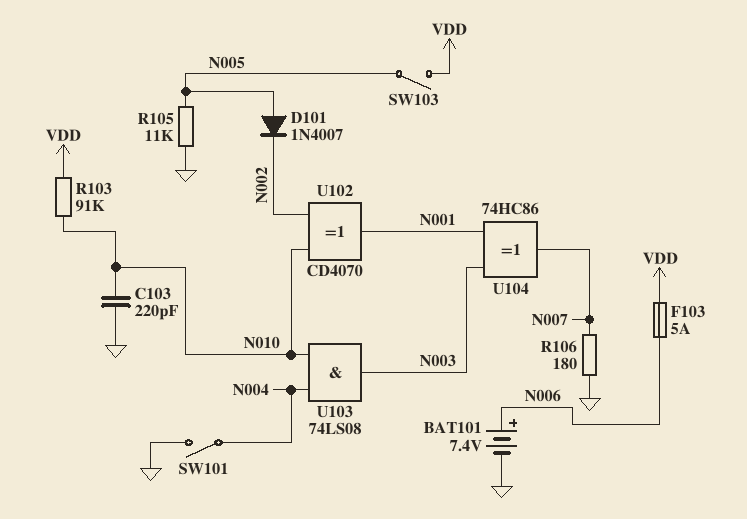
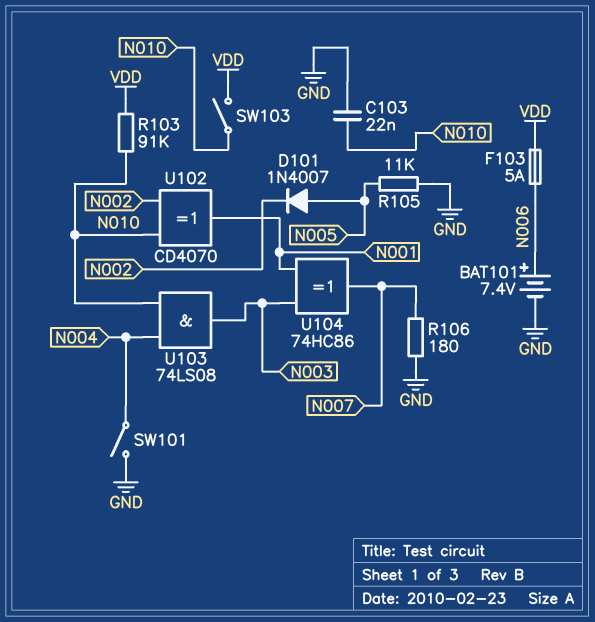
C103: 220pF (GND, N010) -> 22nF (GND, N010)
SW103: switch (N005, VDD) -> switch (N010, VDD)

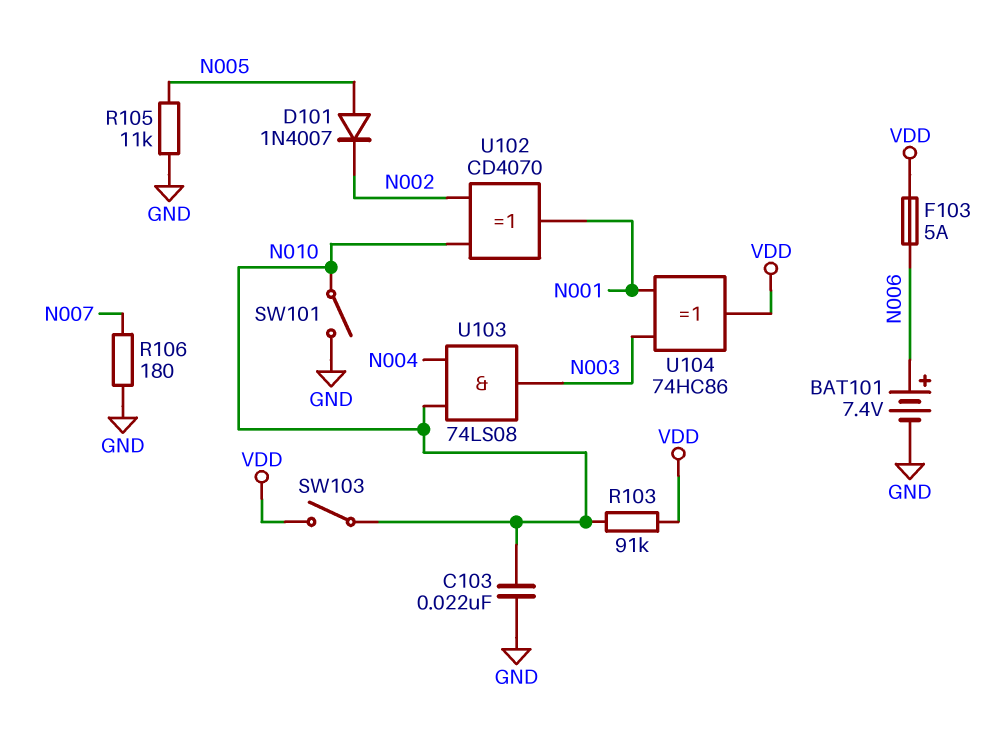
SW101: switch (GND, N004) -> switch (GND, N010)
U104: XOR 74HC86 (in N001, in N003, out N007) -> XOR 74HC86 (in N001, in N003, out VDD)

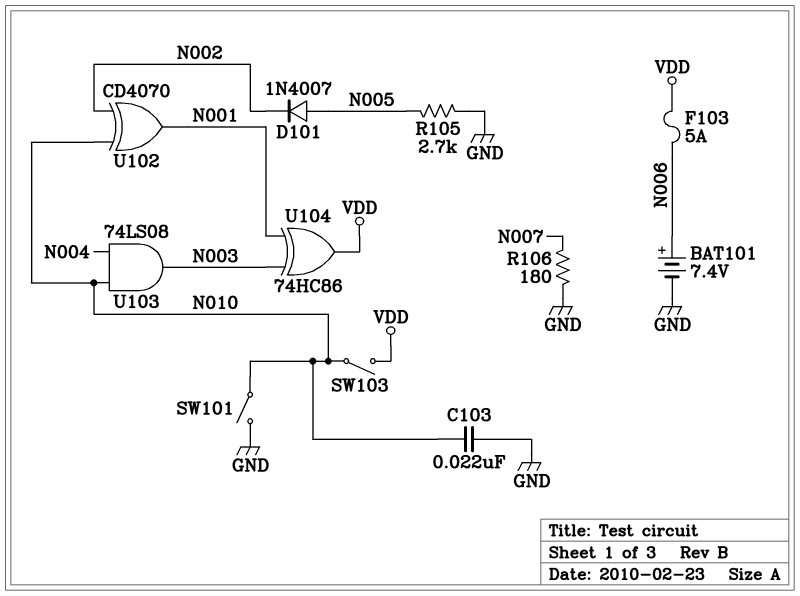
R103: 91k (N010, VDD) -> none
R105: 11k (GND, N005) -> 2.7k (GND, N005)

